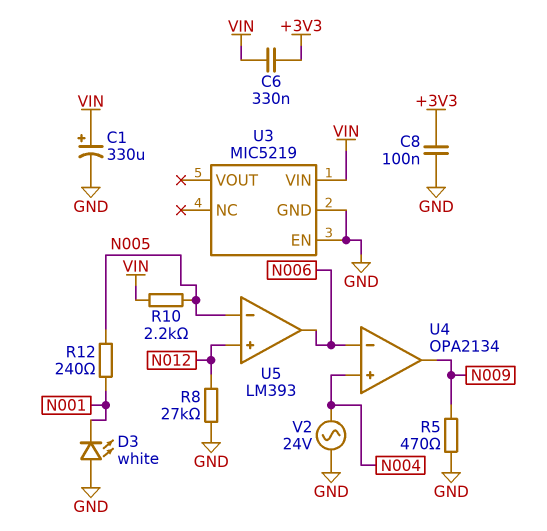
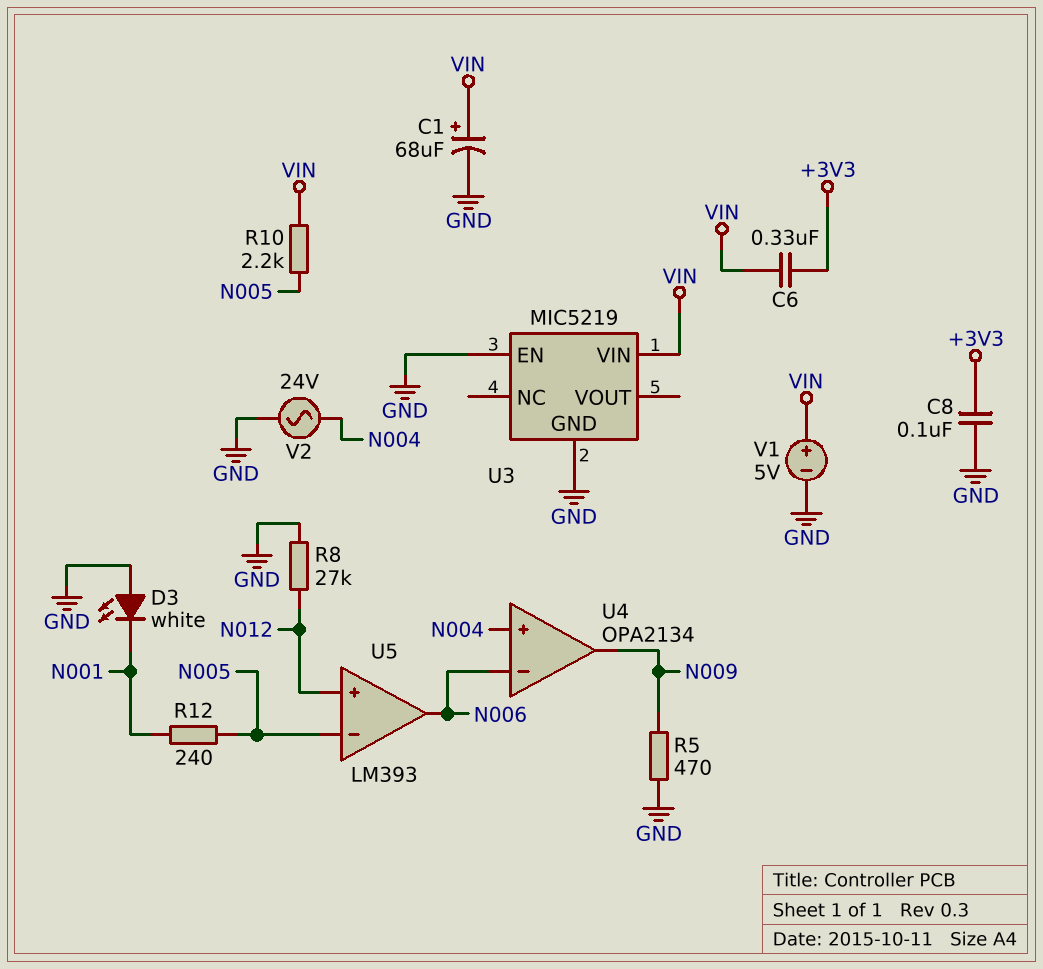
C1: 330uF (plus VIN, minus GND) -> 68uF (plus VIN, minus GND)
V1: none -> 5V (plus VIN, minus GND)

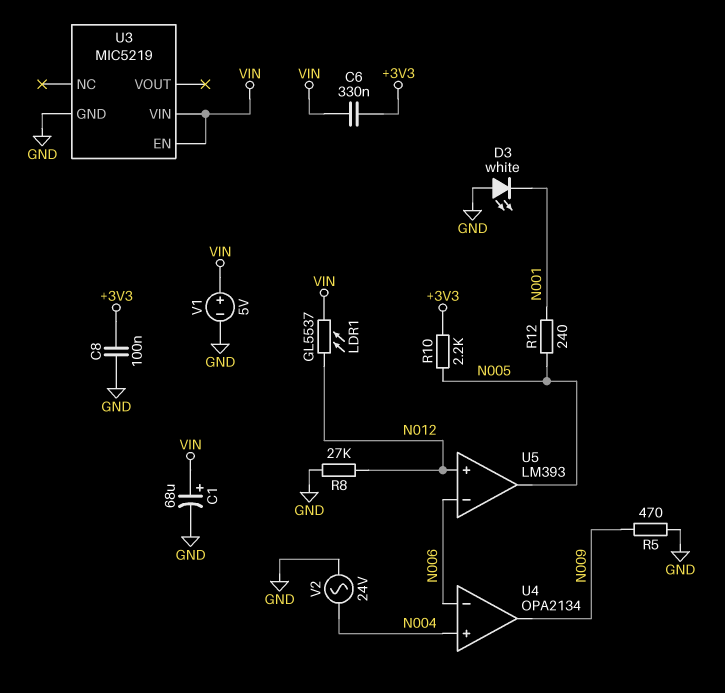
LDR1: none -> GL5537 (N012, VIN)
R10: 2.2k (N005, VIN) -> 2.2k (+3V3, N005)
U3 pin EN: GND -> VIN
U5 pin in-: N005 -> N006
U5 pin out: N006 -> N005

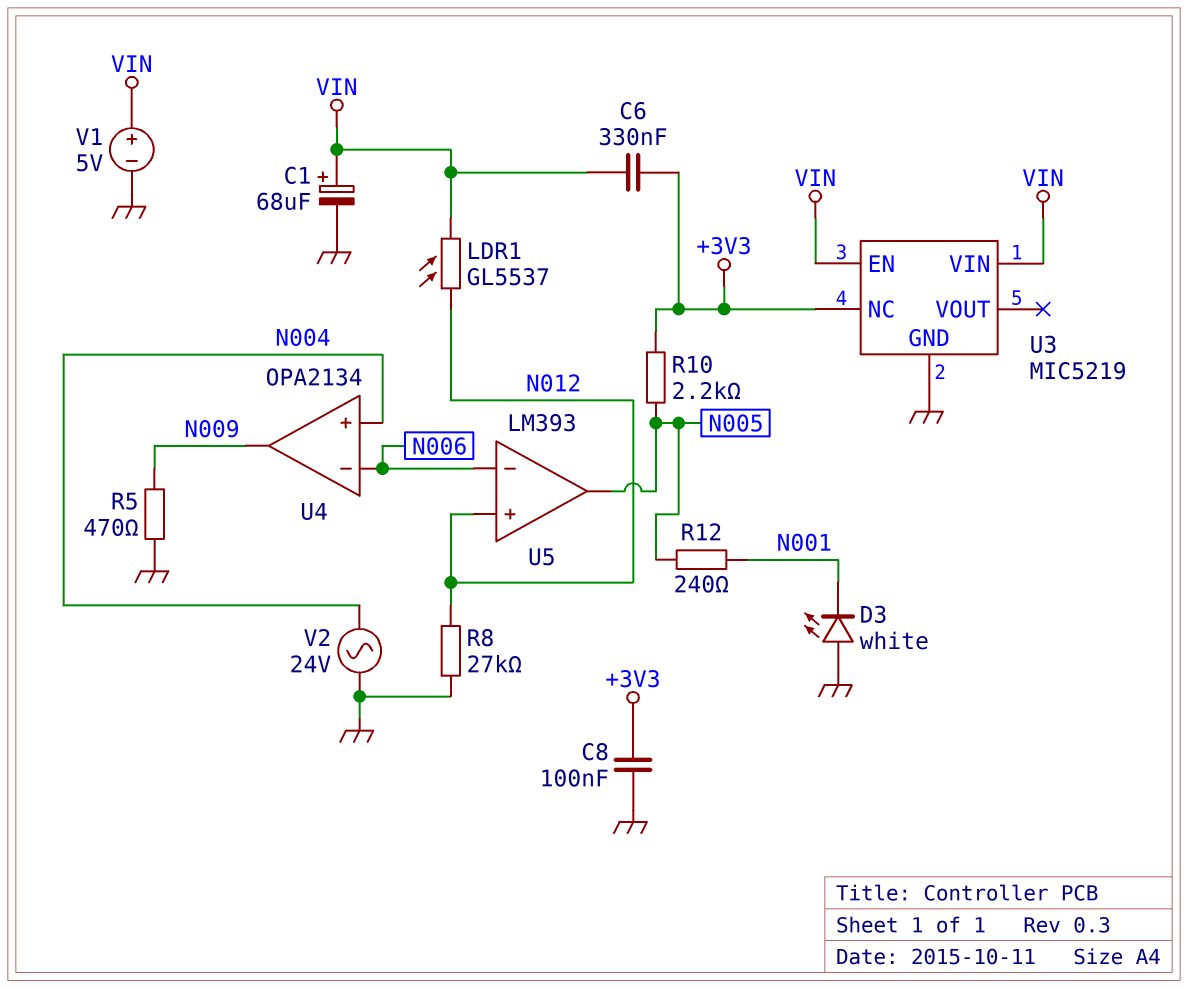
U3 pin NC: none -> +3V3

